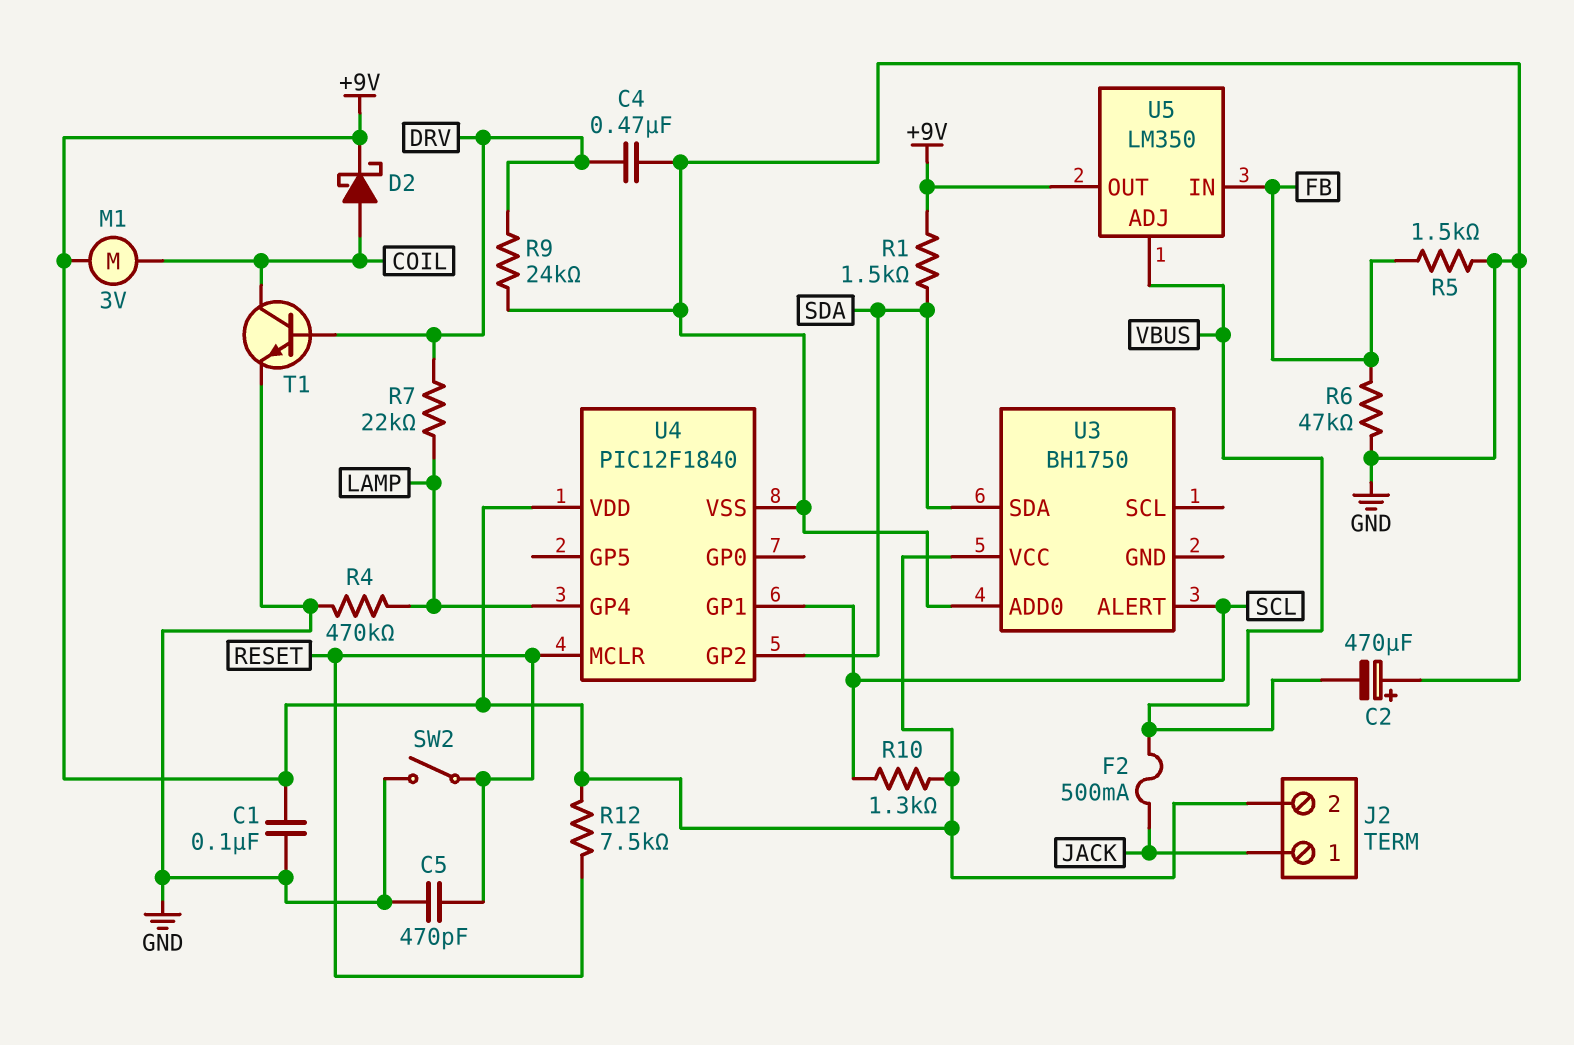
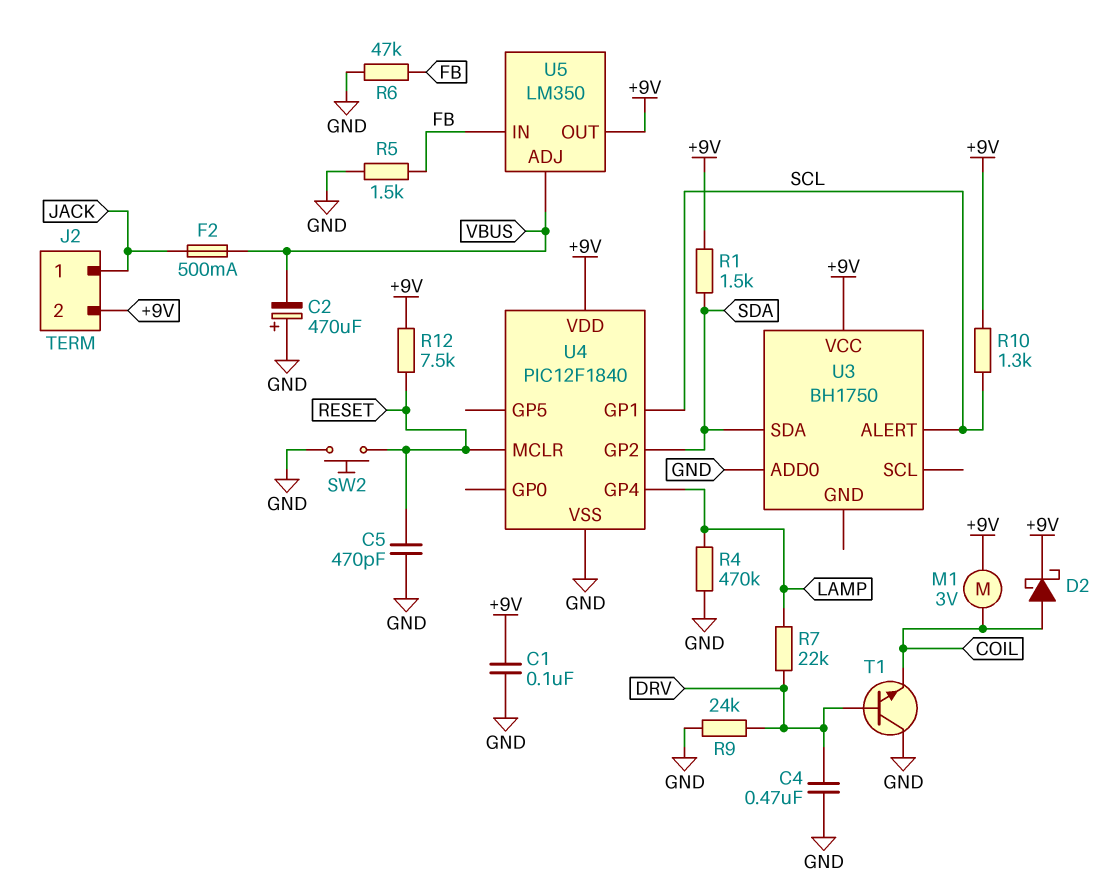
SW2: switch (GND, RESET) -> button (GND, RESET)
T1: NPN (B DRV, C COIL, E GND) -> NPN (B DRV, C GND, E COIL)

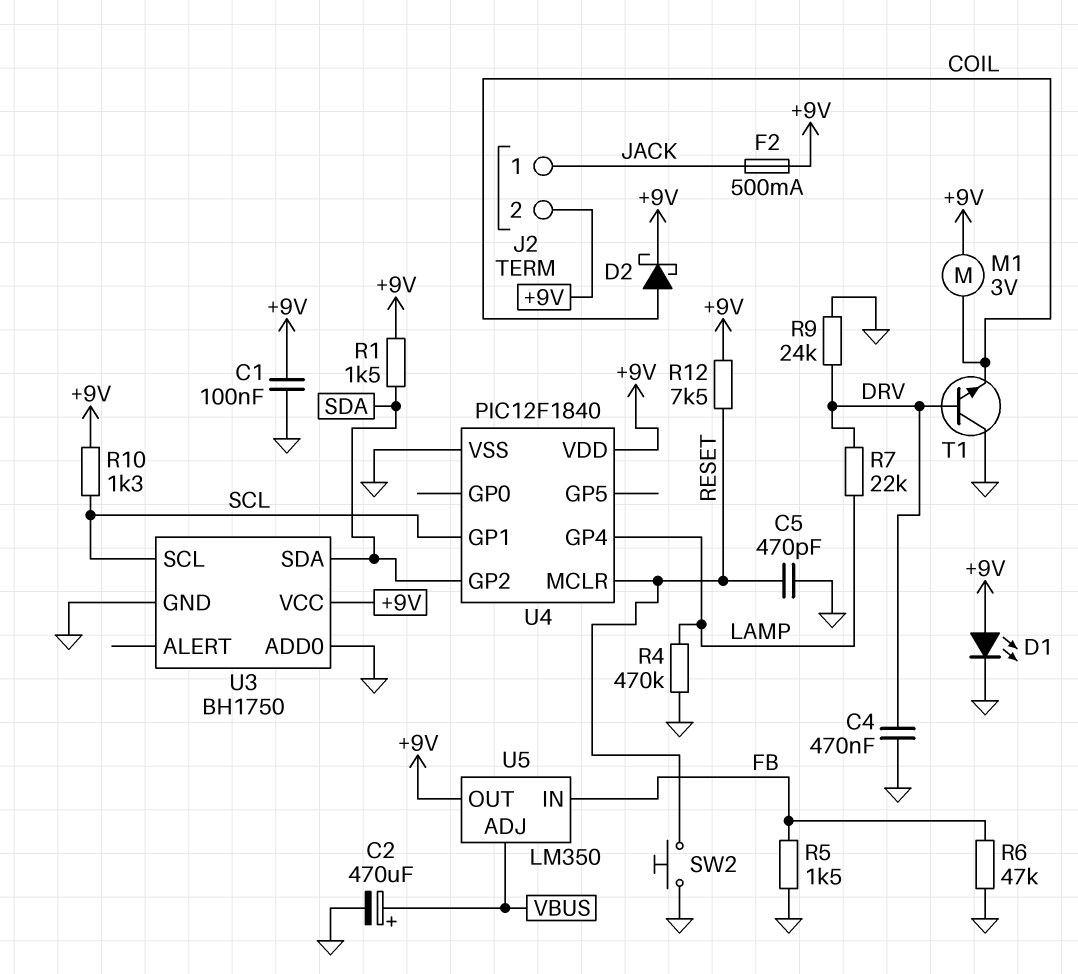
C2: 470uF (plus GND, minus VBUS) -> 470uF (plus VBUS, minus GND)
D1: none -> LED (A +9V, K GND)
F2: 500mA (JACK, VBUS) -> 500mA (+9V, JACK)
U3 pin ALERT: SCL -> none
U3 pin GND: none -> GND
U3 pin SCL: none -> SCL

